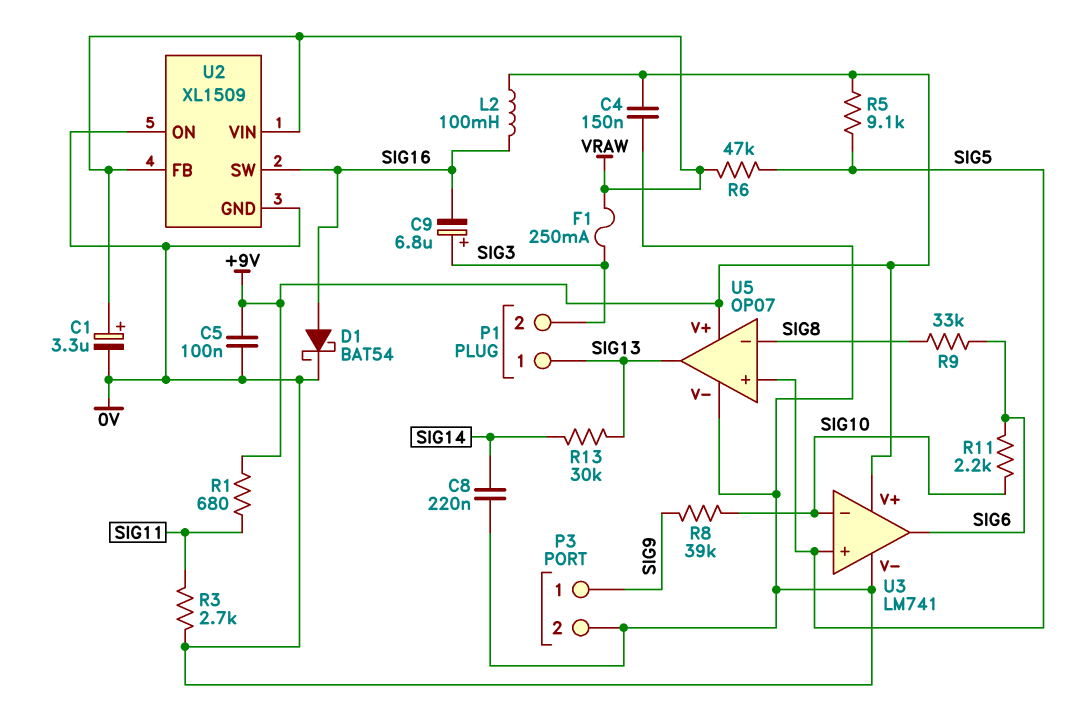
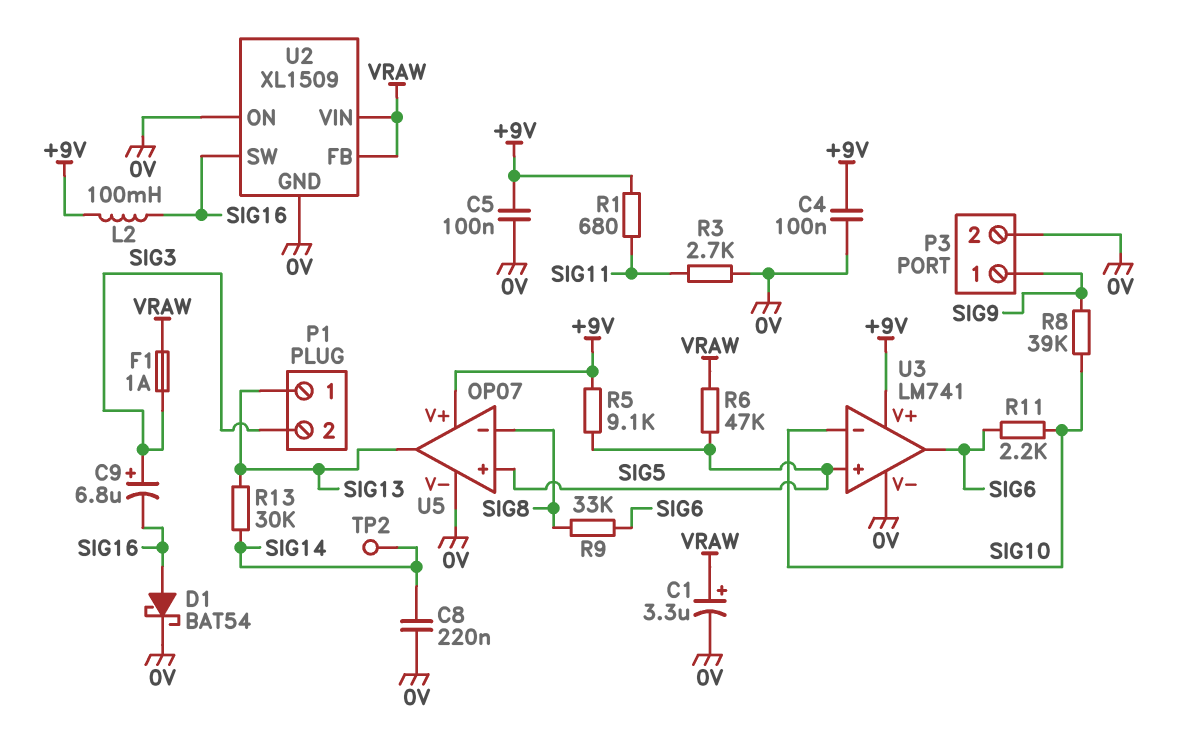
C4: 150nF (+9V, 0V) -> 100nF (+9V, 0V)
F1: 250mA (SIG3, VRAW) -> 1A (SIG3, VRAW)
TP2: none -> test point (SIG14)

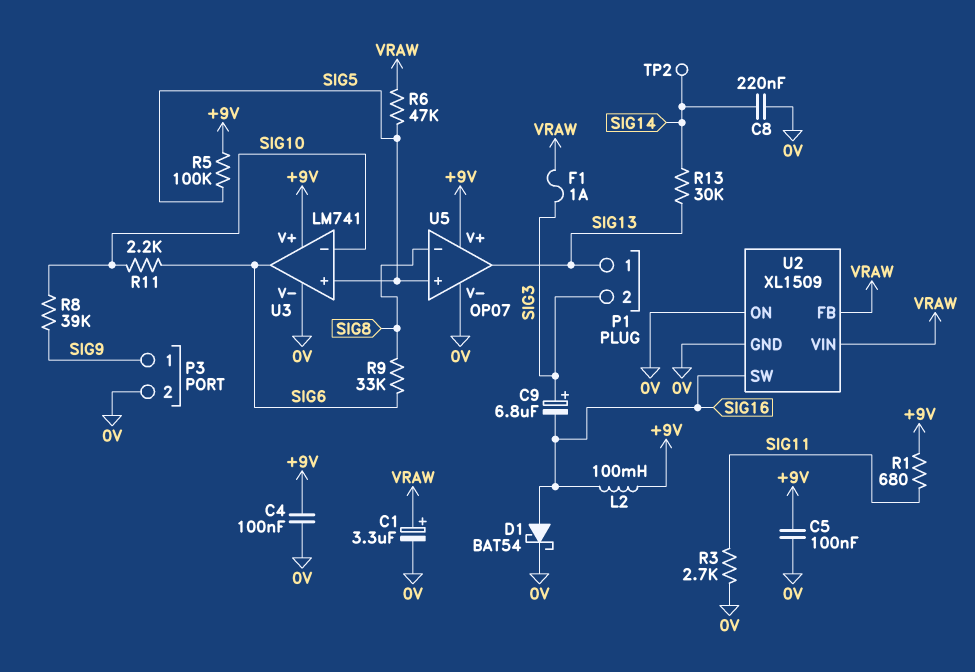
R5: 9.1k (+9V, SIG5) -> 100k (+9V, SIG5)

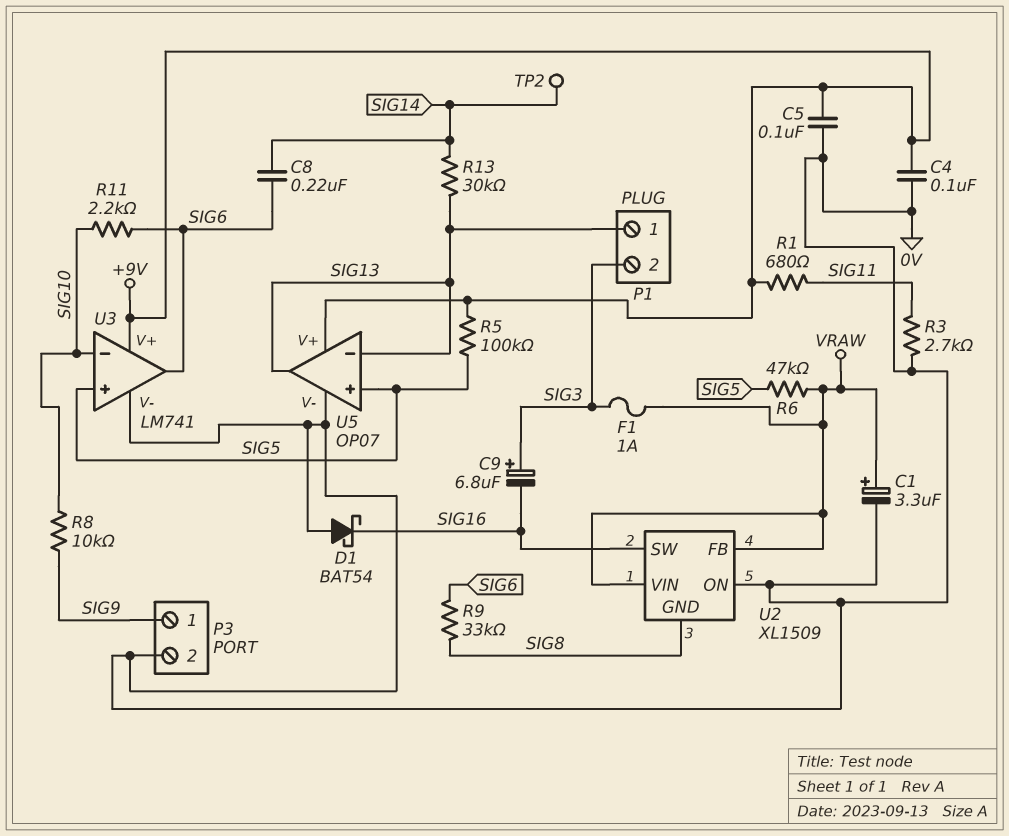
C8: 220nF (0V, SIG14) -> 220nF (SIG6, SIG14)
D1: schottky BAT54 (A SIG16, K 0V) -> schottky BAT54 (A 0V, K SIG16)
L2: 100mH (+9V, SIG16) -> none
R8: 39k (SIG9, SIG10) -> 10k (SIG9, SIG10)
U2 pin GND: 0V -> SIG8
U5 pin in-: SIG8 -> SIG13

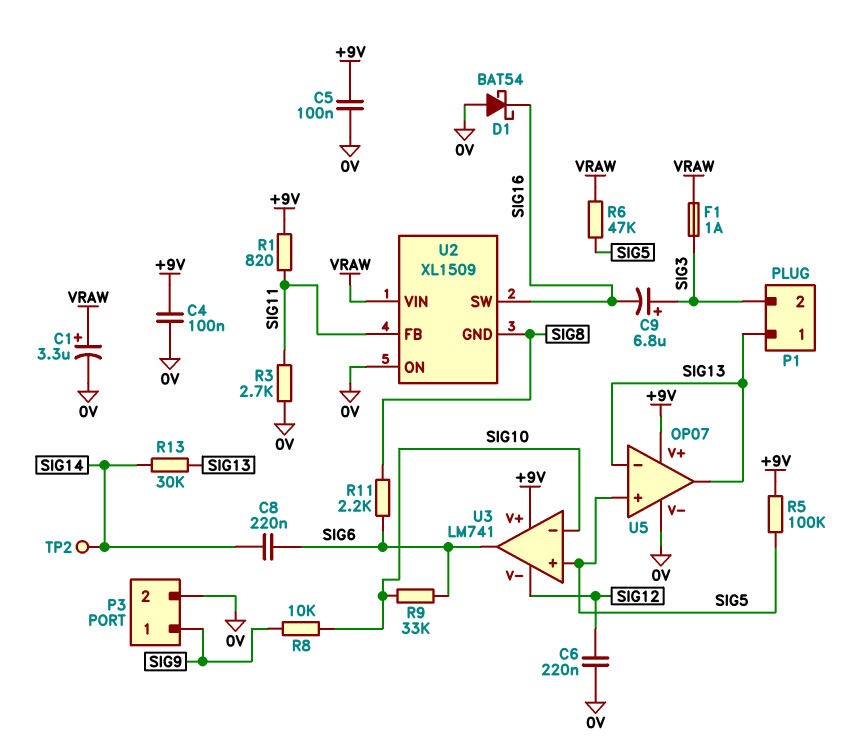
C6: none -> 220nF (0V, SIG12)
R1: 680 (+9V, SIG11) -> 820 (+9V, SIG11)
R9: 33k (SIG6, SIG8) -> 33k (SIG6, SIG10)
R11: 2.2k (SIG6, SIG10) -> 2.2k (SIG6, SIG8)
U2 pin FB: VRAW -> SIG11
U3 pin V-: 0V -> SIG12

